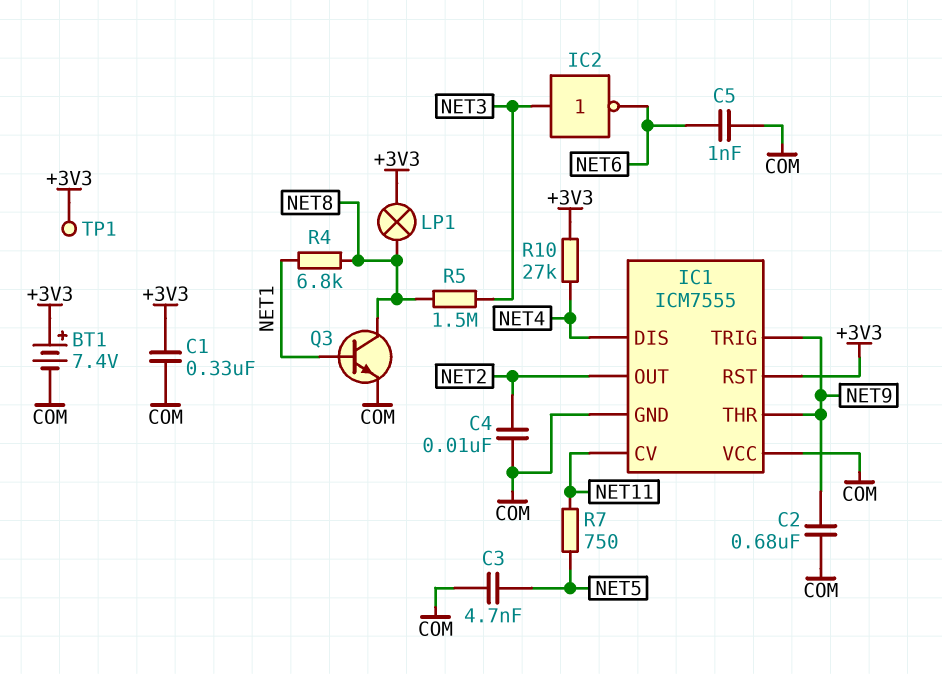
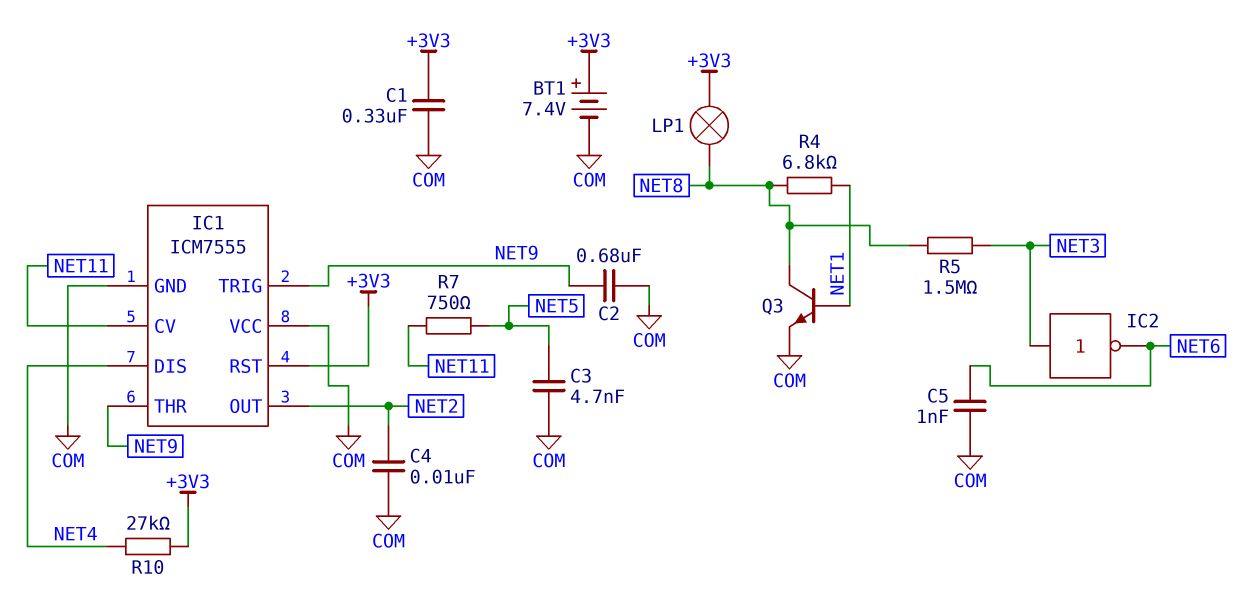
TP1: test point (+3V3) -> none

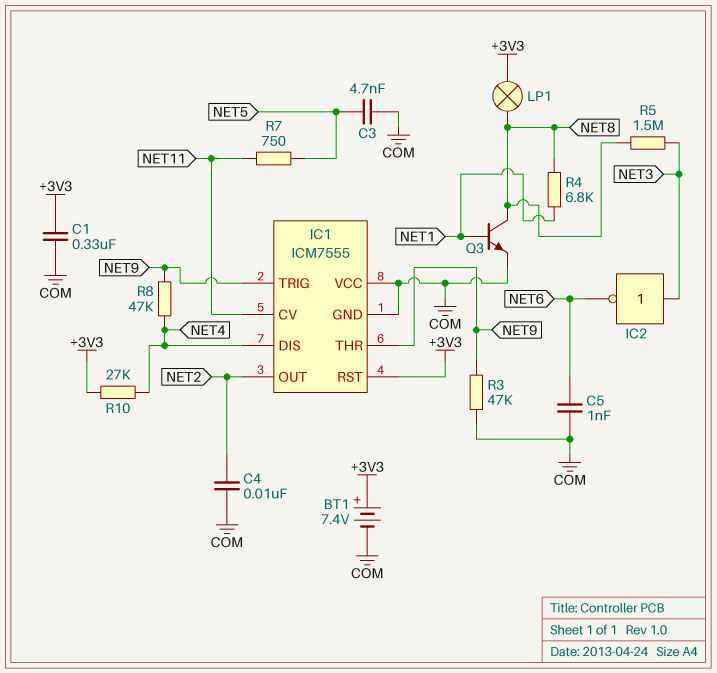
C2: 680nF (COM, NET9) -> none
R3: none -> 47k (COM, NET9)
R8: none -> 47k (NET4, NET9)

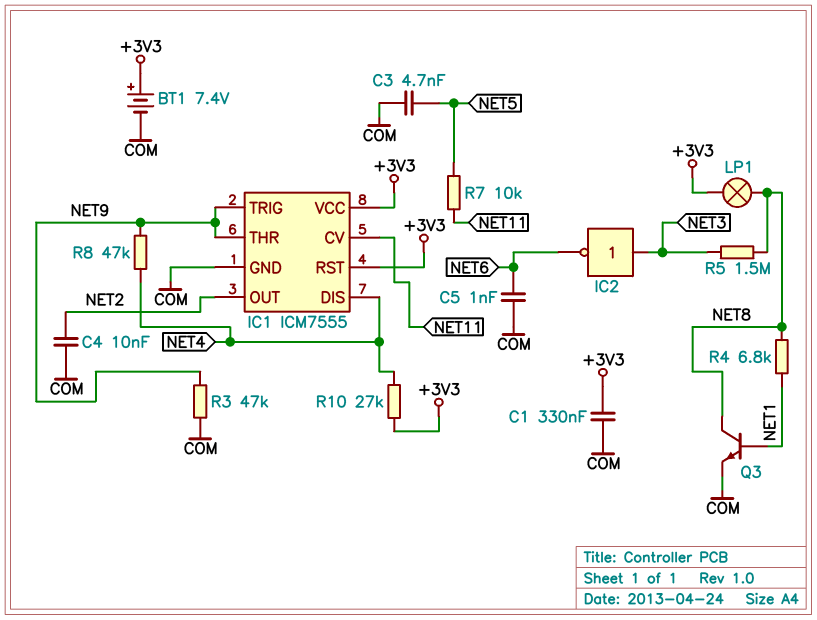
IC1 pin VCC: COM -> +3V3
R7: 750 (NET5, NET11) -> 10k (NET5, NET11)

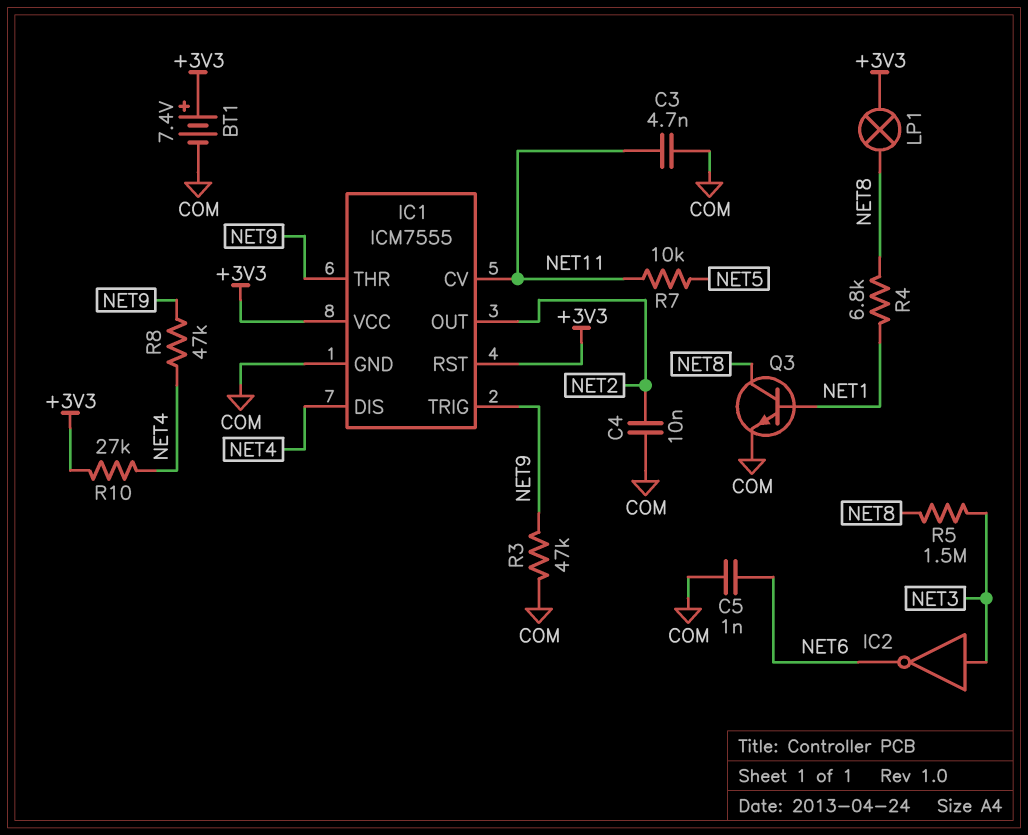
C1: 330nF (+3V3, COM) -> none
C3: 4.7nF (COM, NET5) -> 4.7nF (COM, NET11)

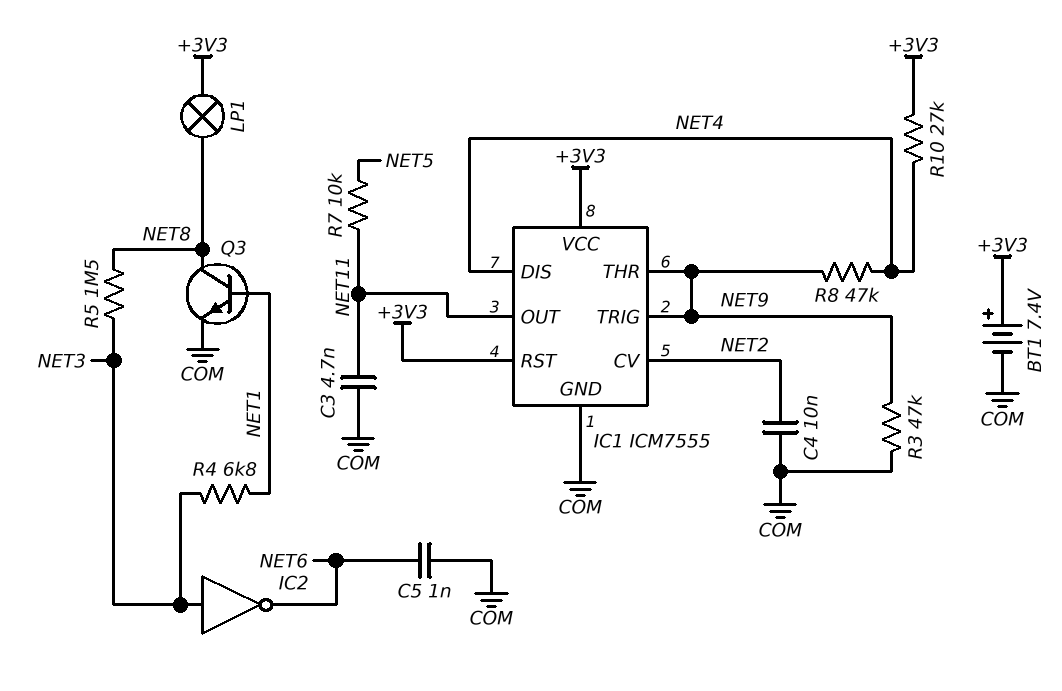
IC1 pin CV: NET11 -> NET2
IC1 pin OUT: NET2 -> NET11
R4: 6.8k (NET1, NET8) -> 6.8k (NET1, NET3)

